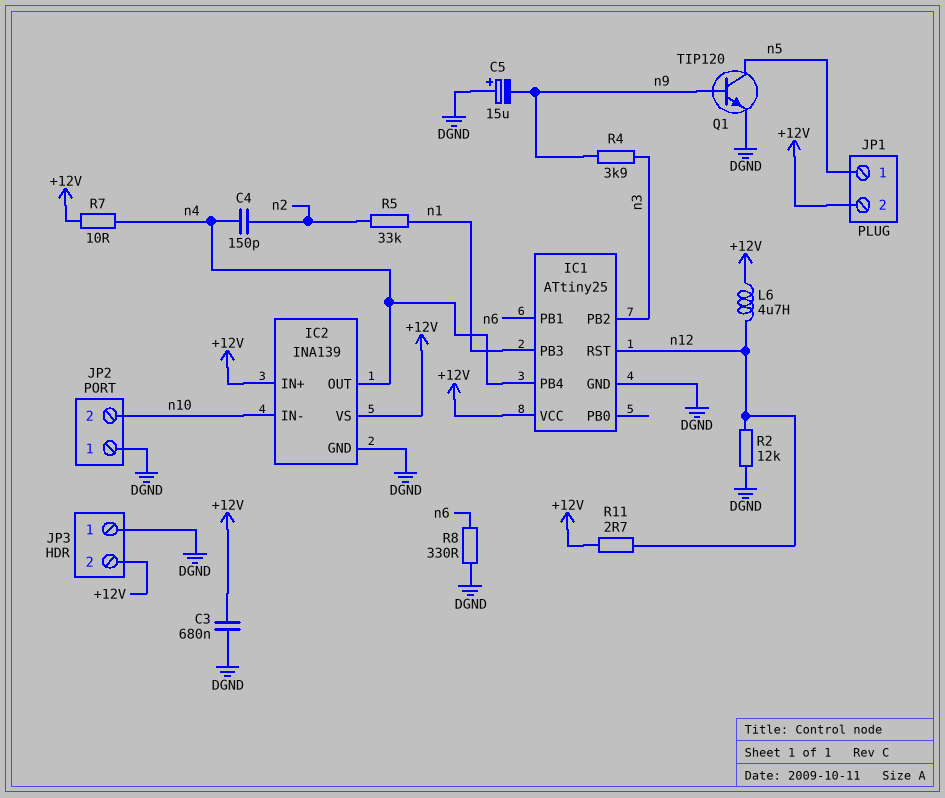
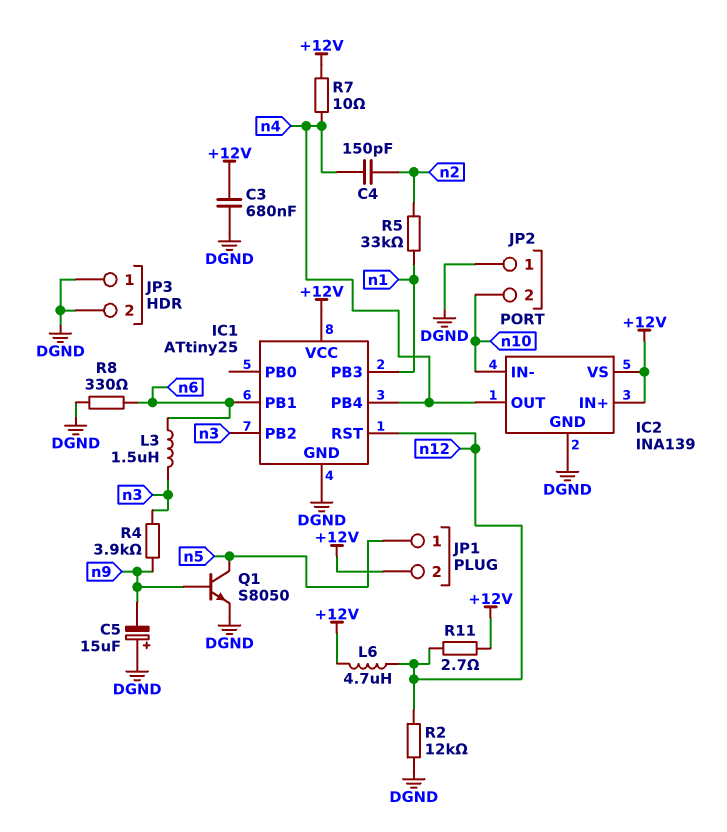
JP3 pin 2: +12V -> DGND
L3: none -> 1.5uH (n3, n6)
Q1: NPN TIP120 (B n9, C n5, E DGND) -> NPN S8050 (B n9, C n5, E DGND)

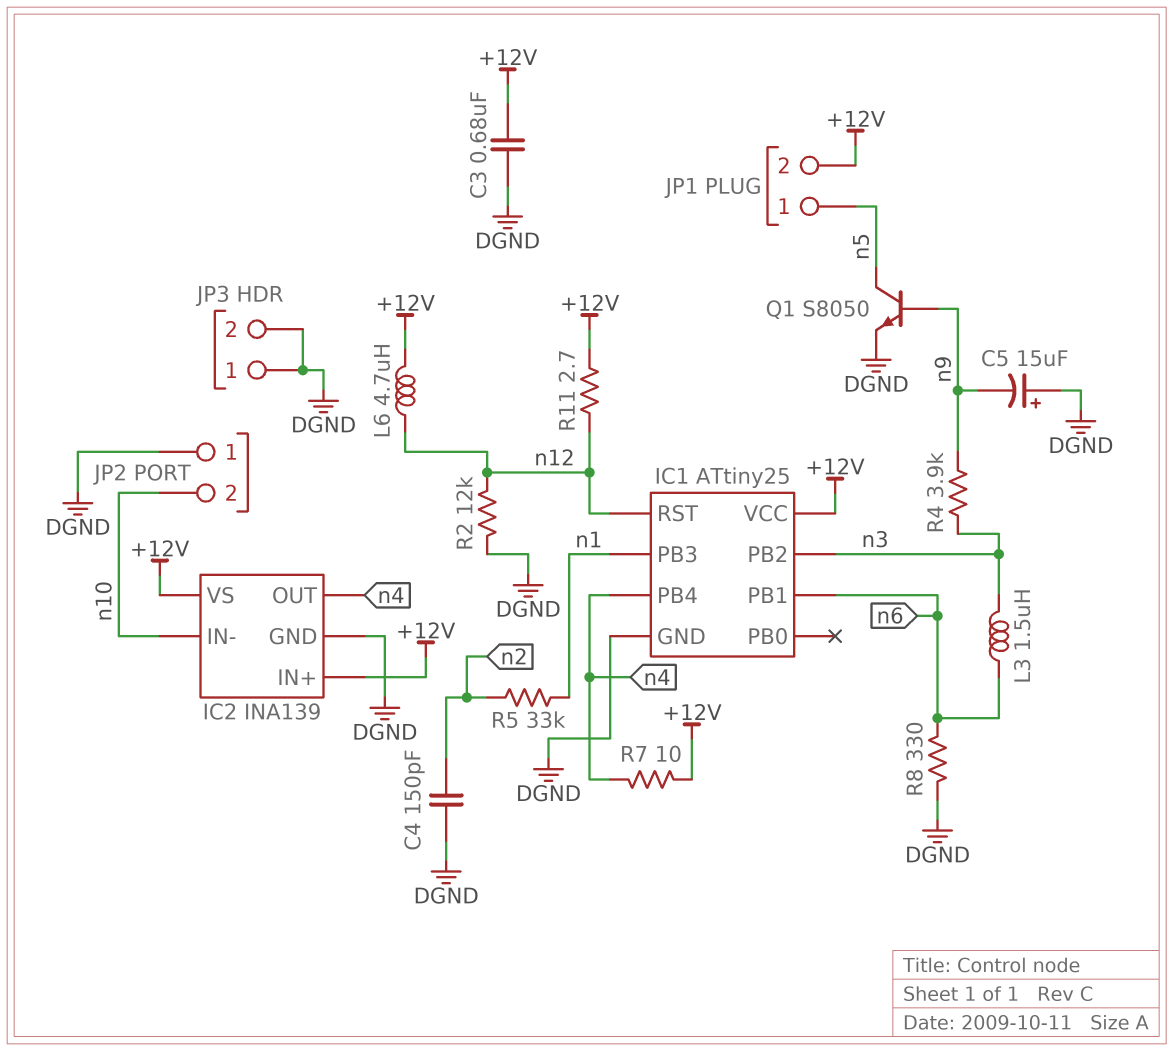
C4: 150pF (n2, n4) -> 150pF (DGND, n2)

